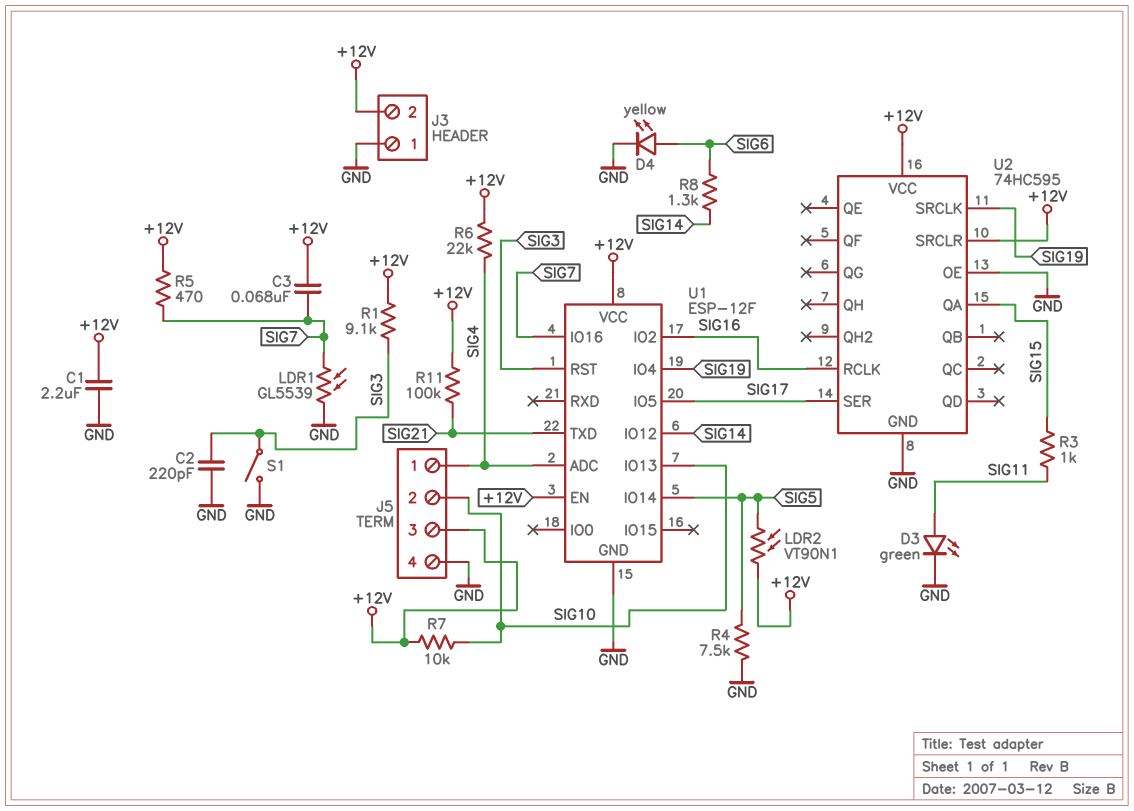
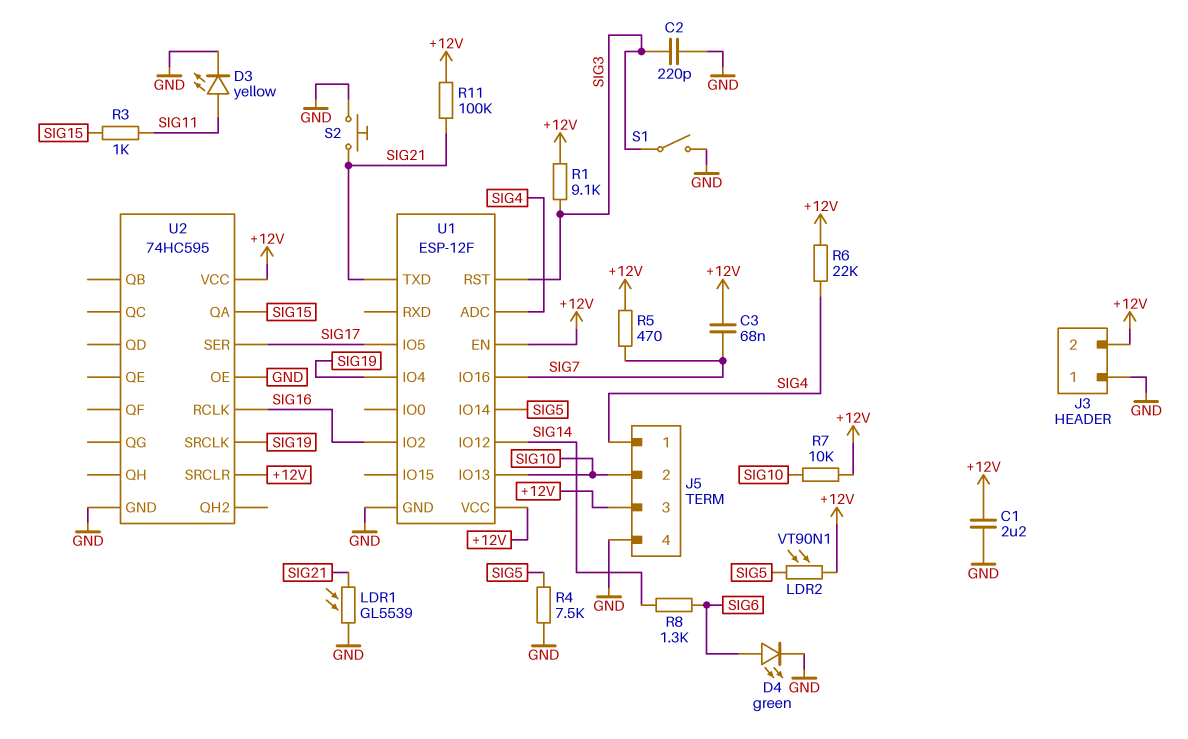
D3: LED green (A SIG11, K GND) -> LED yellow (A SIG11, K GND)
D4: LED yellow (A SIG6, K GND) -> LED green (A SIG6, K GND)
LDR1: GL5539 (GND, SIG7) -> GL5539 (GND, SIG21)
S2: none -> button (GND, SIG21)

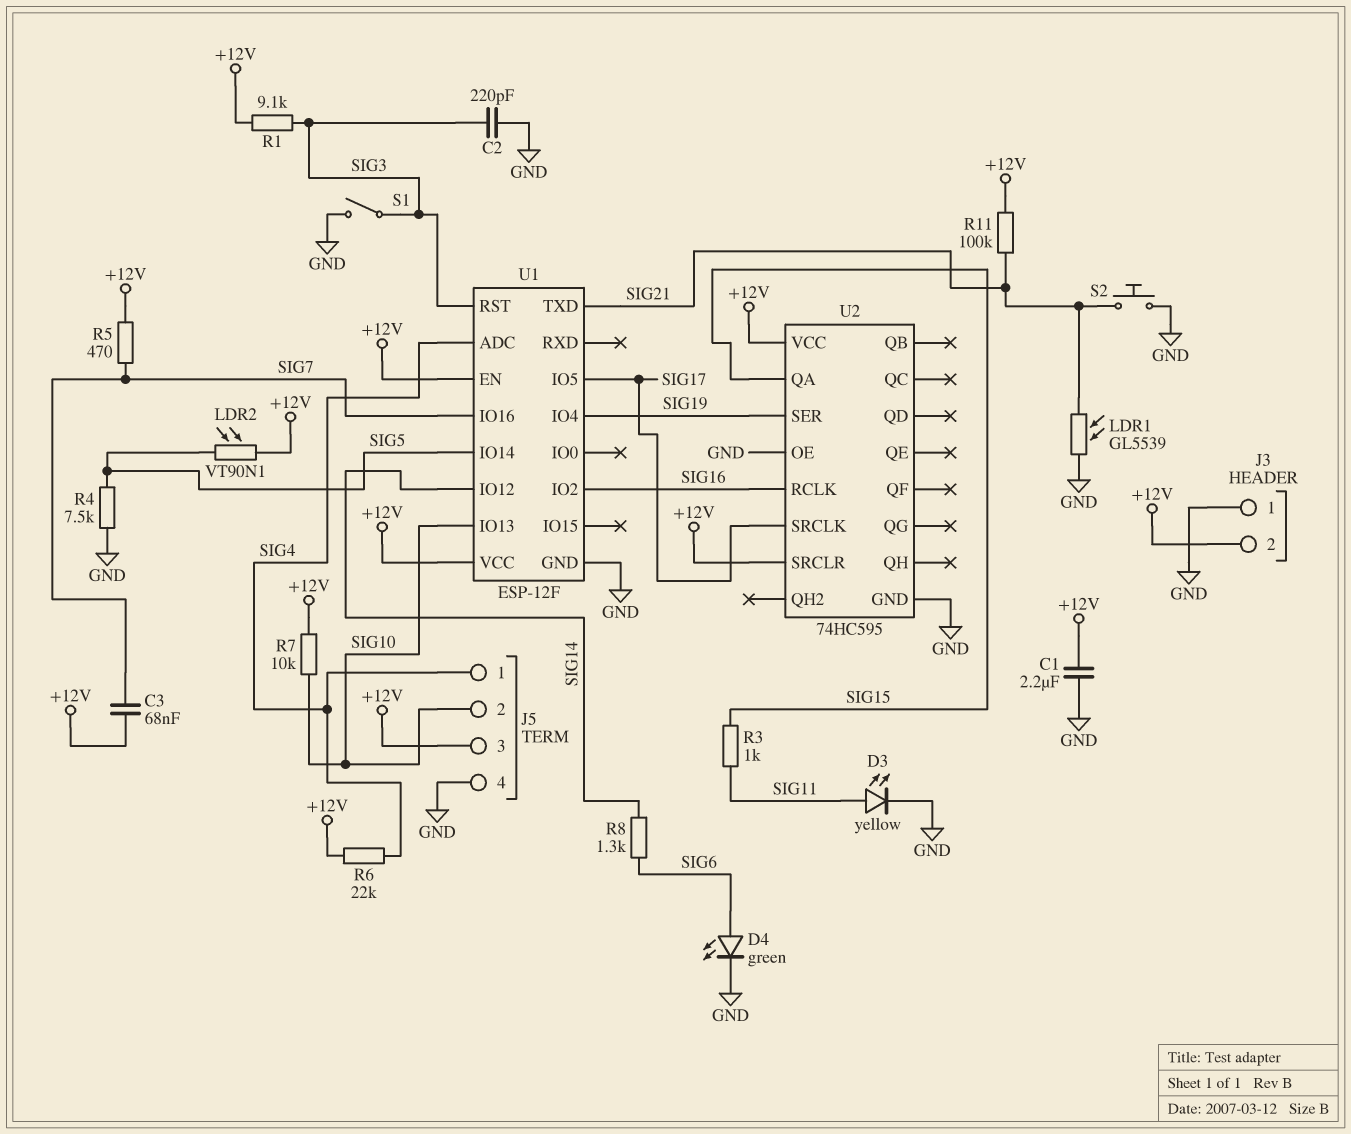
U2 pin SER: SIG17 -> SIG19
U2 pin SRCLK: SIG19 -> SIG17

